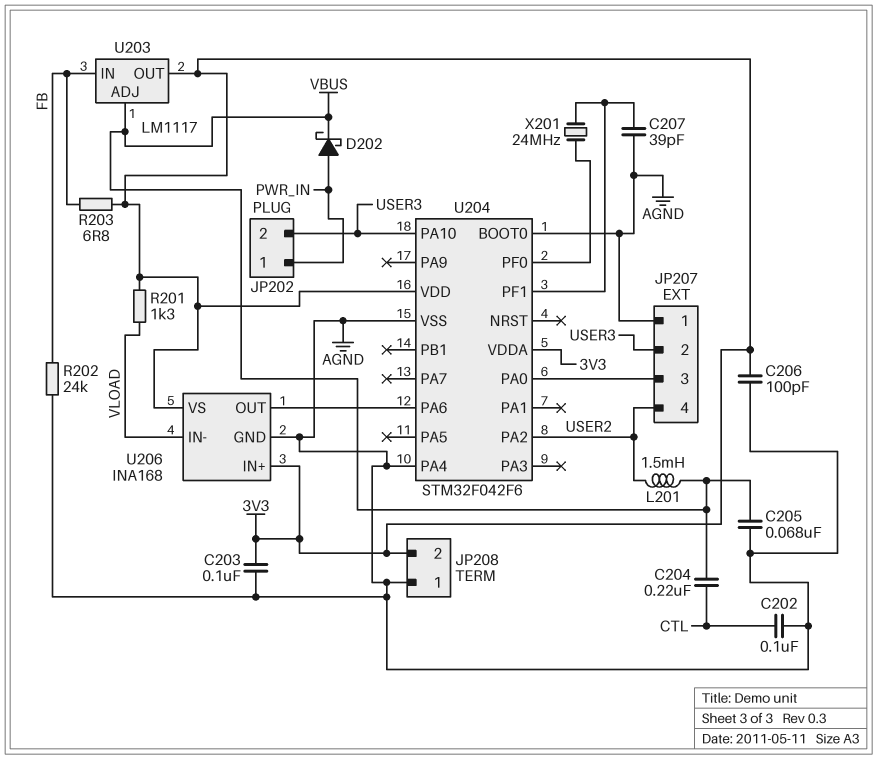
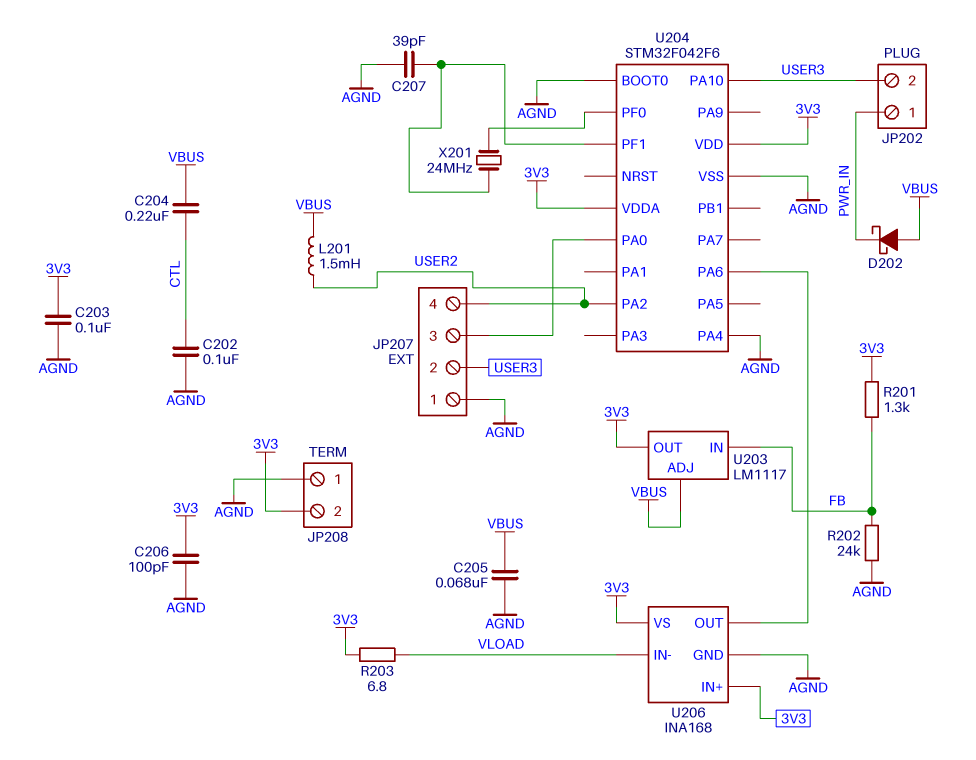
D202: schottky (A PWR_IN, K VBUS) -> schottky (A VBUS, K PWR_IN)
R201: 1.3k (3V3, VLOAD) -> 1.3k (3V3, FB)
R203: 6.8 (3V3, FB) -> 6.8 (3V3, VLOAD)

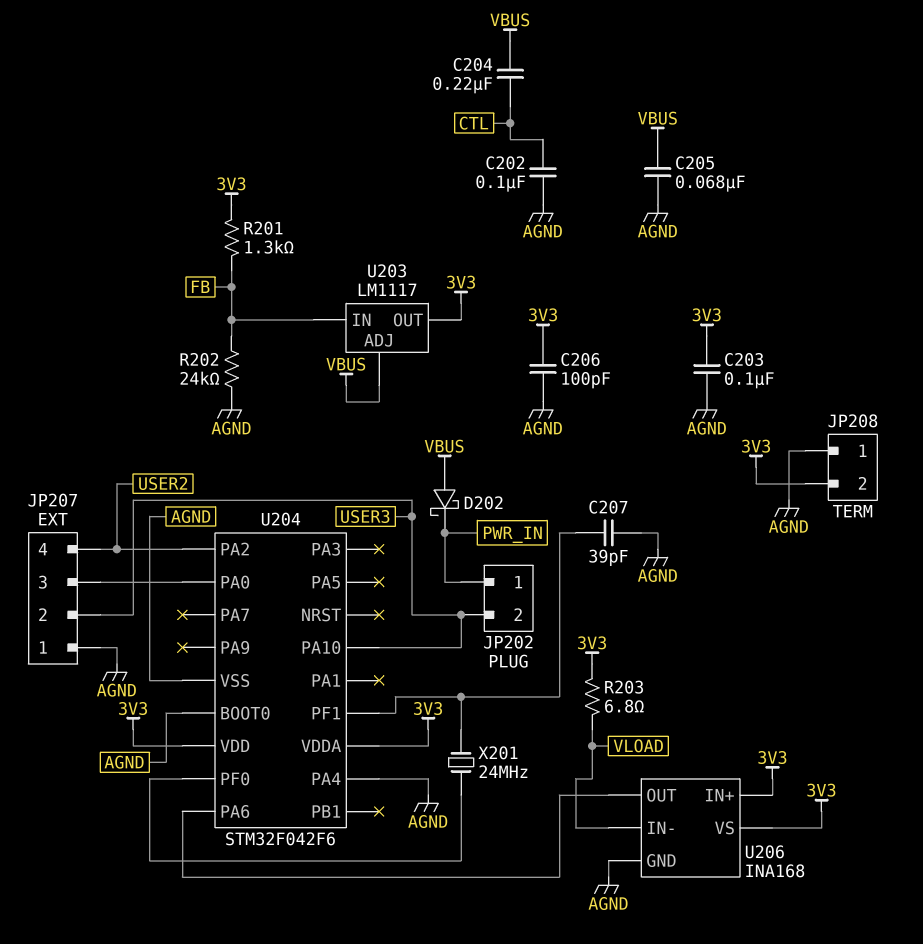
L201: 1.5mH (USER2, VBUS) -> none

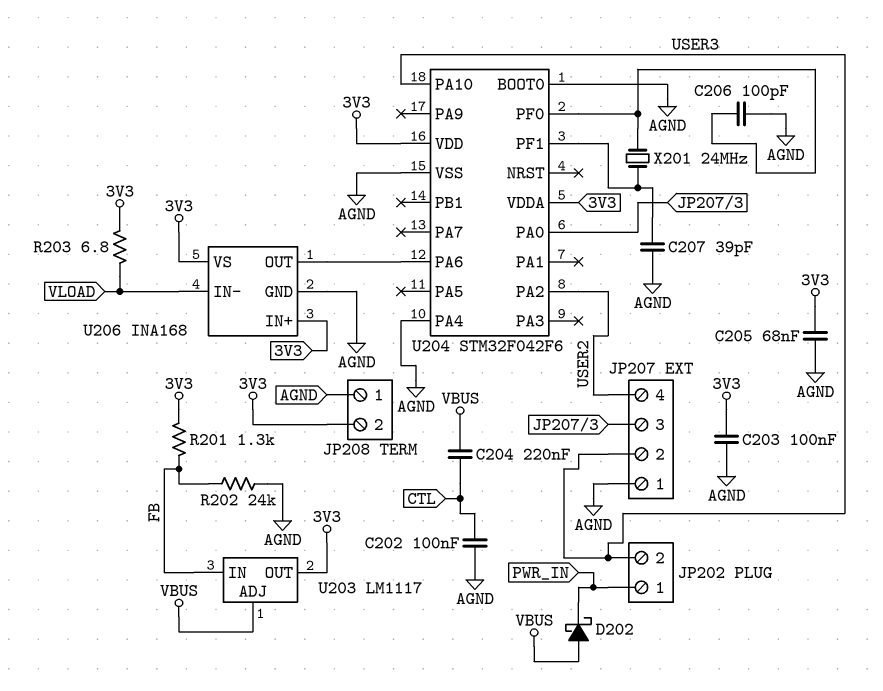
C205: 68nF (AGND, VBUS) -> 68nF (3V3, AGND)
C206: 100pF (3V3, AGND) -> 100pF (AGND, U204/PF0)

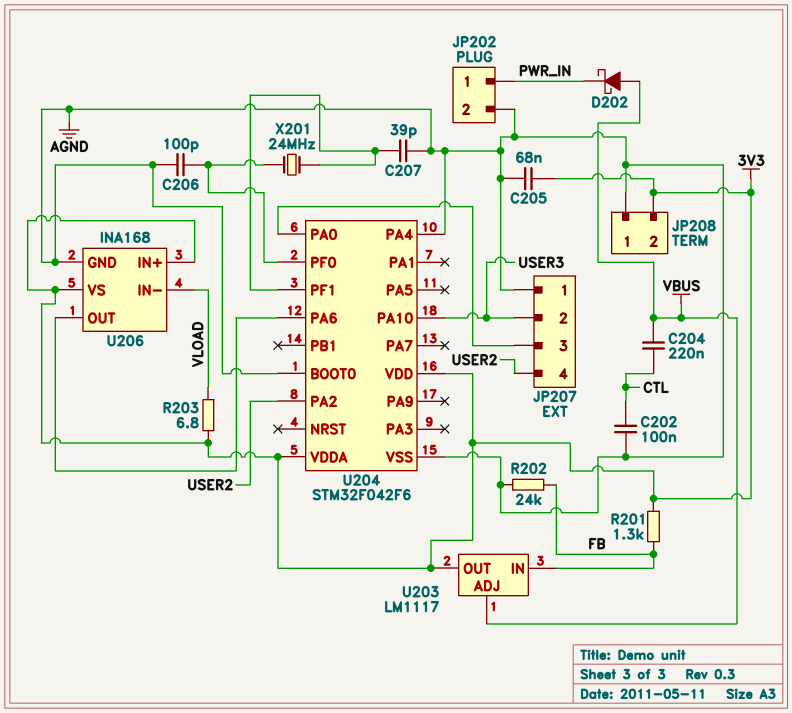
C203: 100nF (3V3, AGND) -> none
JP202 pin 2: USER3 -> AGND

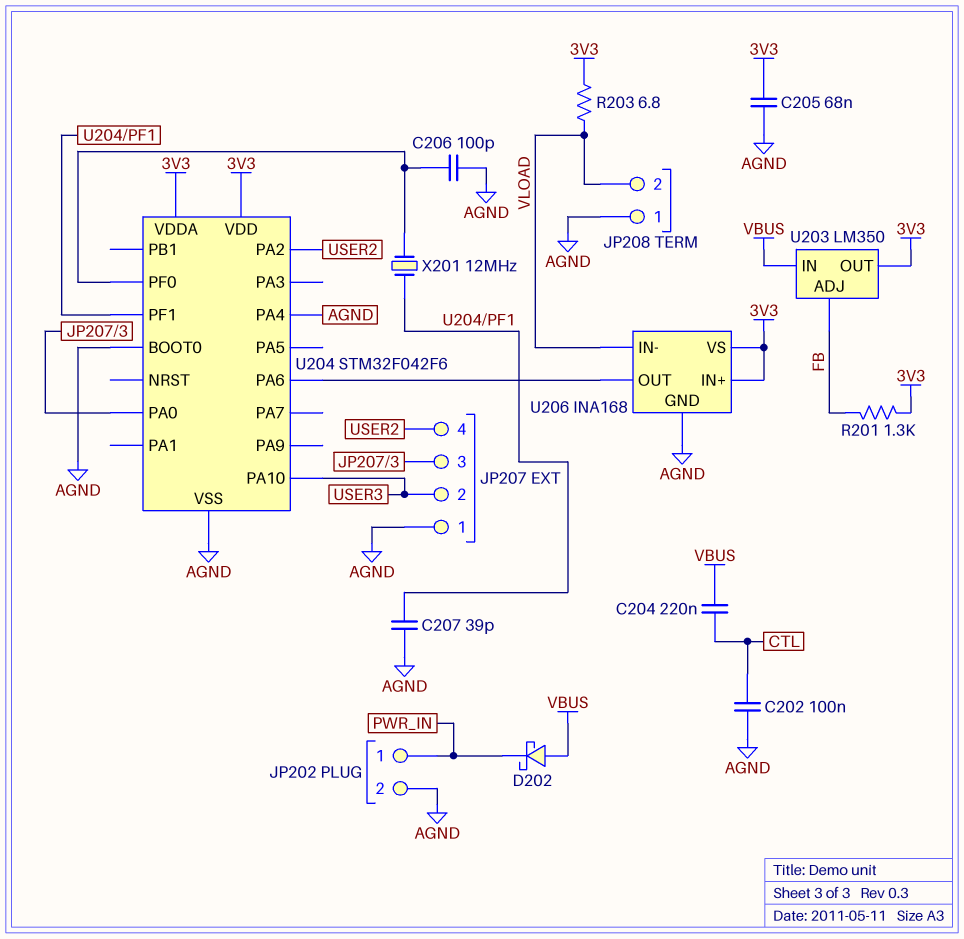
JP208 pin 2: 3V3 -> VLOAD
R202: 24k (AGND, FB) -> none
U203: LM1117 -> LM350
U203 pin ADJ: VBUS -> FB
U203 pin IN: FB -> VBUS
X201: 24MHz (U204/PF0, U204/PF1) -> 12MHz (U204/PF0, U204/PF1)

